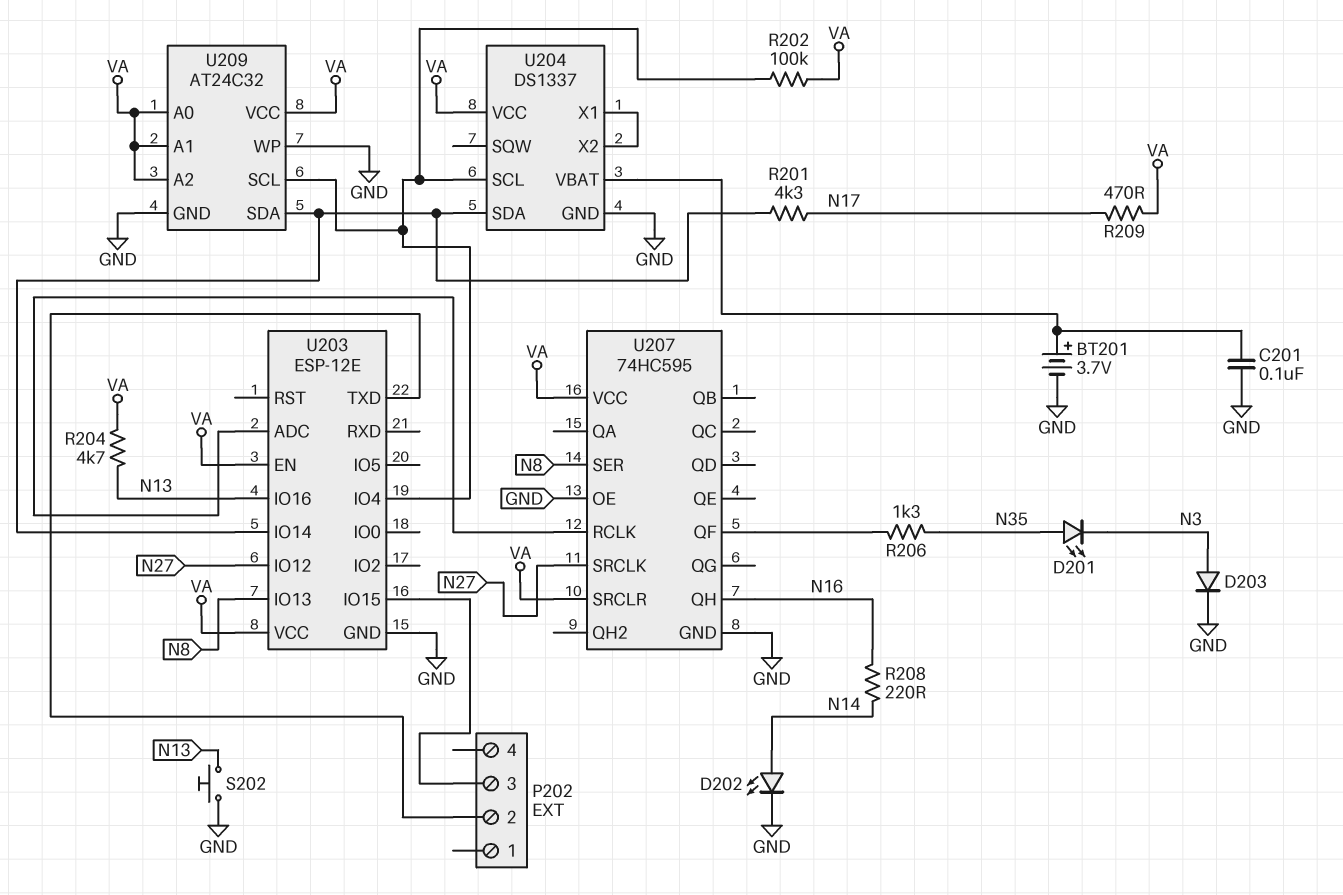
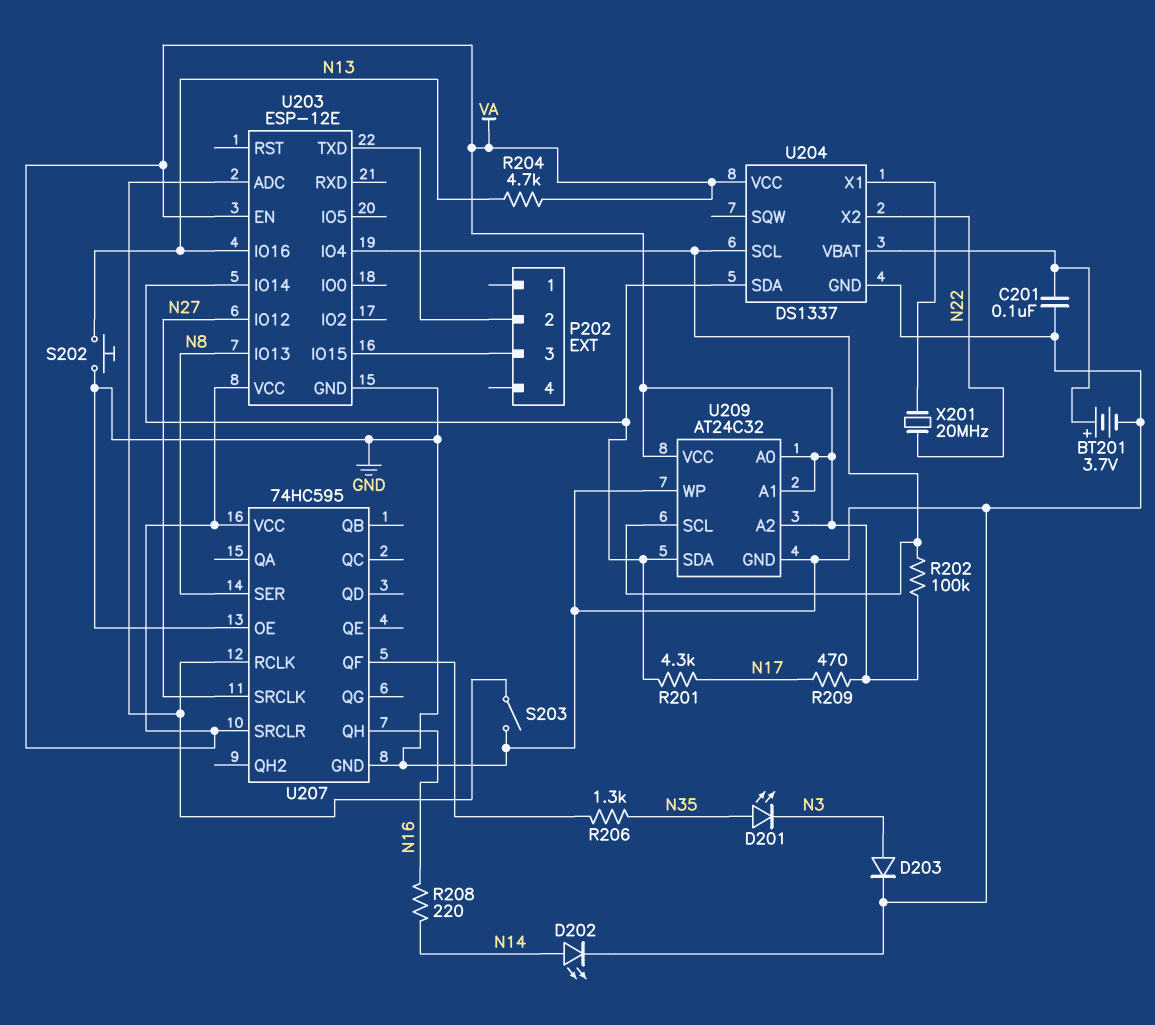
S203: none -> switch (GND, U203/ADC)
U204 pin X2: U204/X1 -> N22
X201: none -> 20MHz (N22, U204/X1)

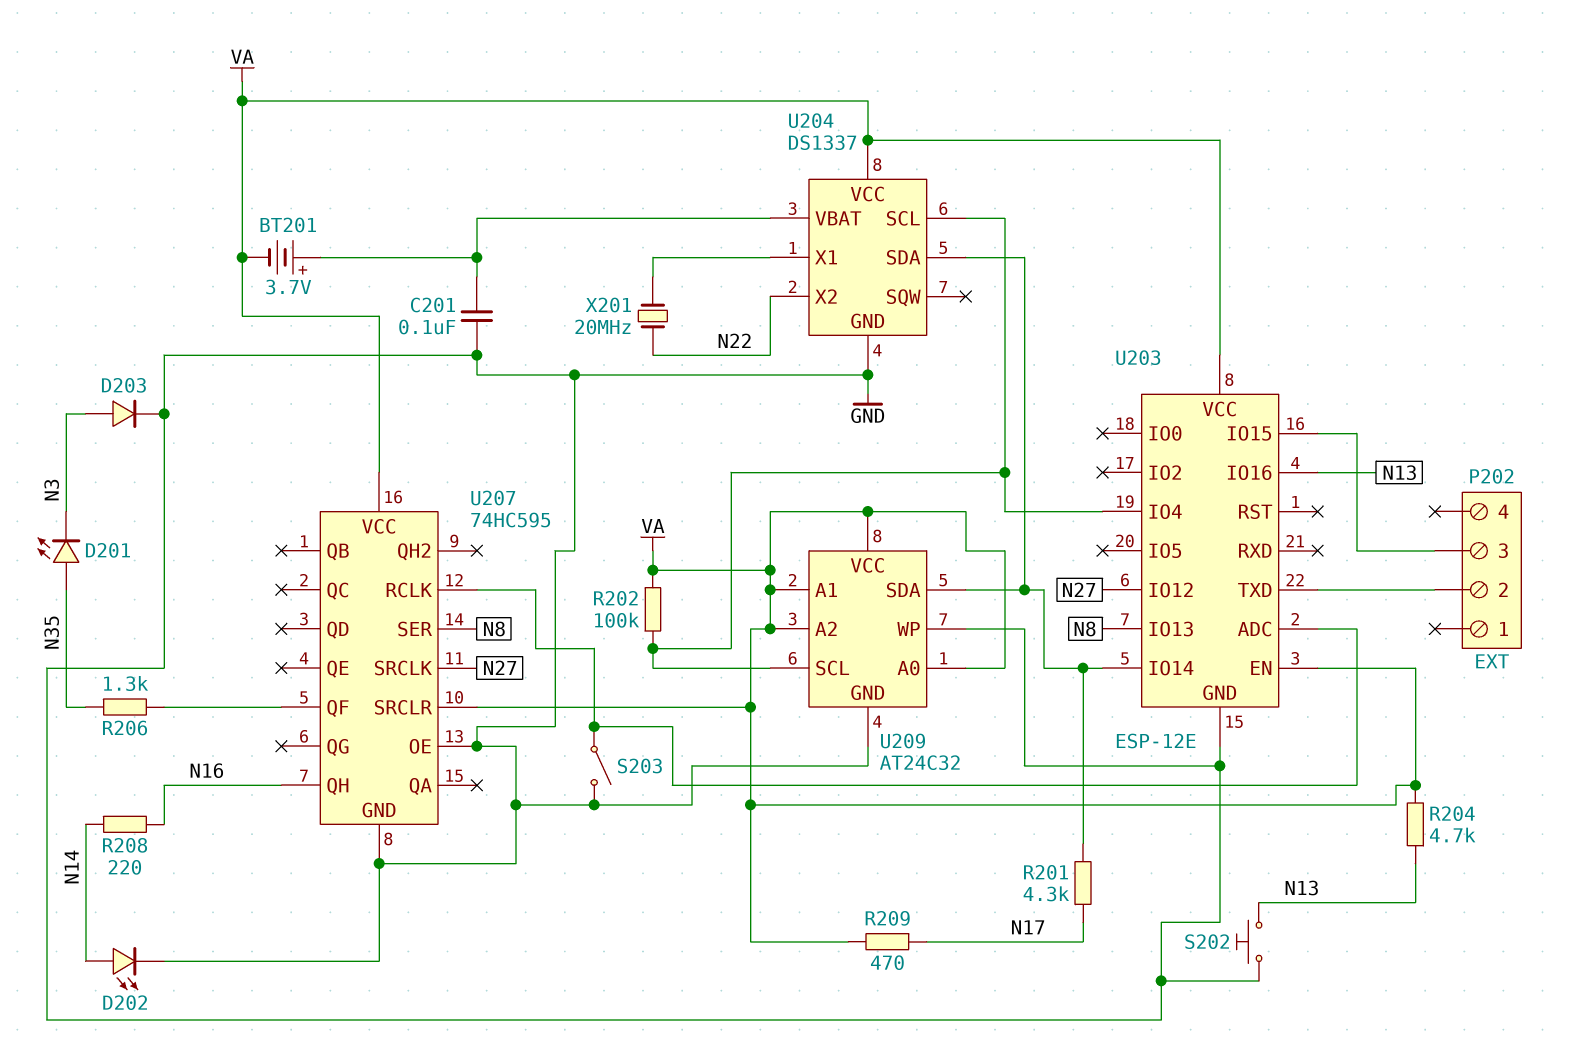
BT201: 3.7V (plus U204/VBAT, minus GND) -> 3.7V (plus U204/VBAT, minus VA)

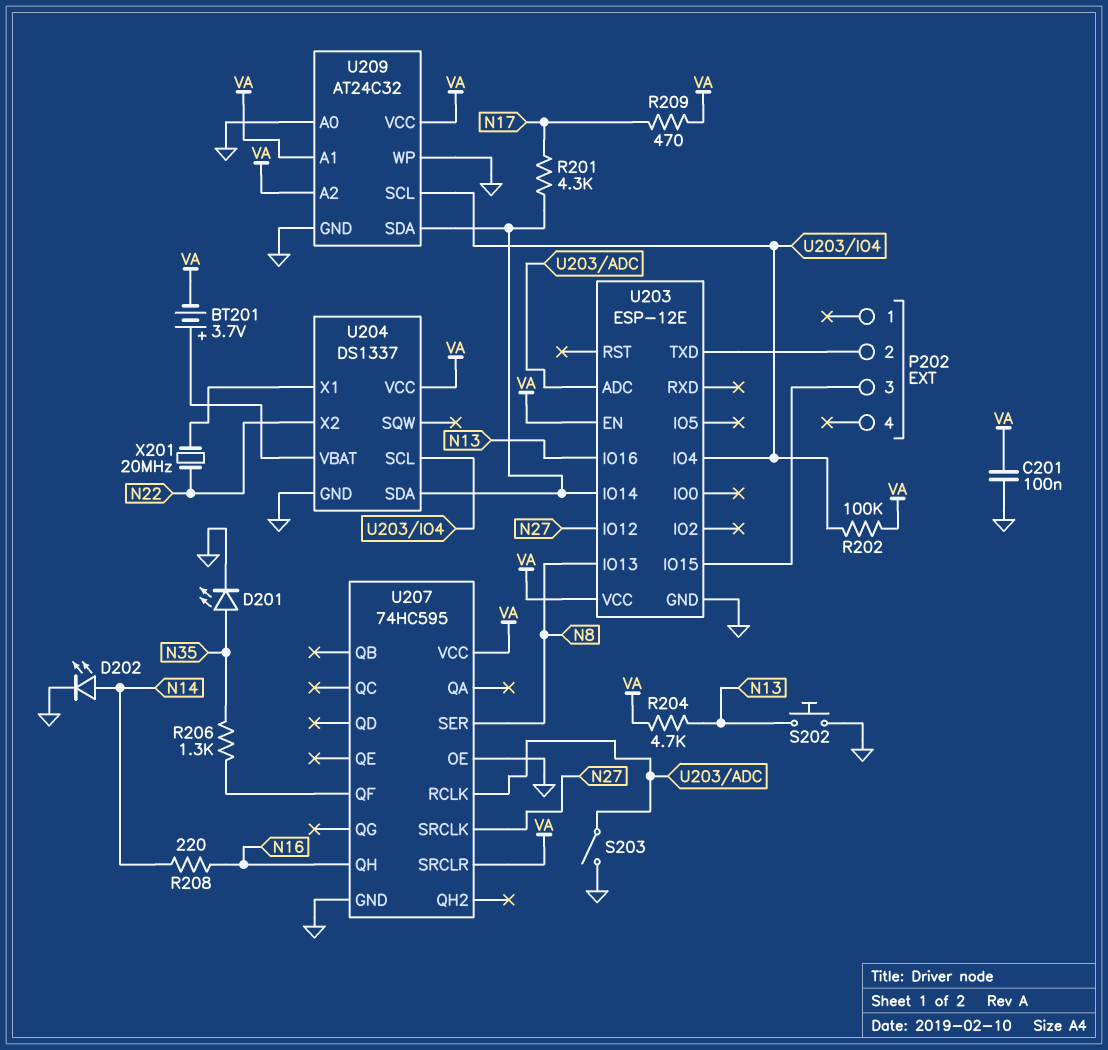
C201: 100nF (GND, U204/VBAT) -> 100nF (GND, VA)
D201: LED (A N35, K N3) -> LED (A N35, K GND)
D203: diode (A N3, K GND) -> none
U209 pin A0: VA -> GND

